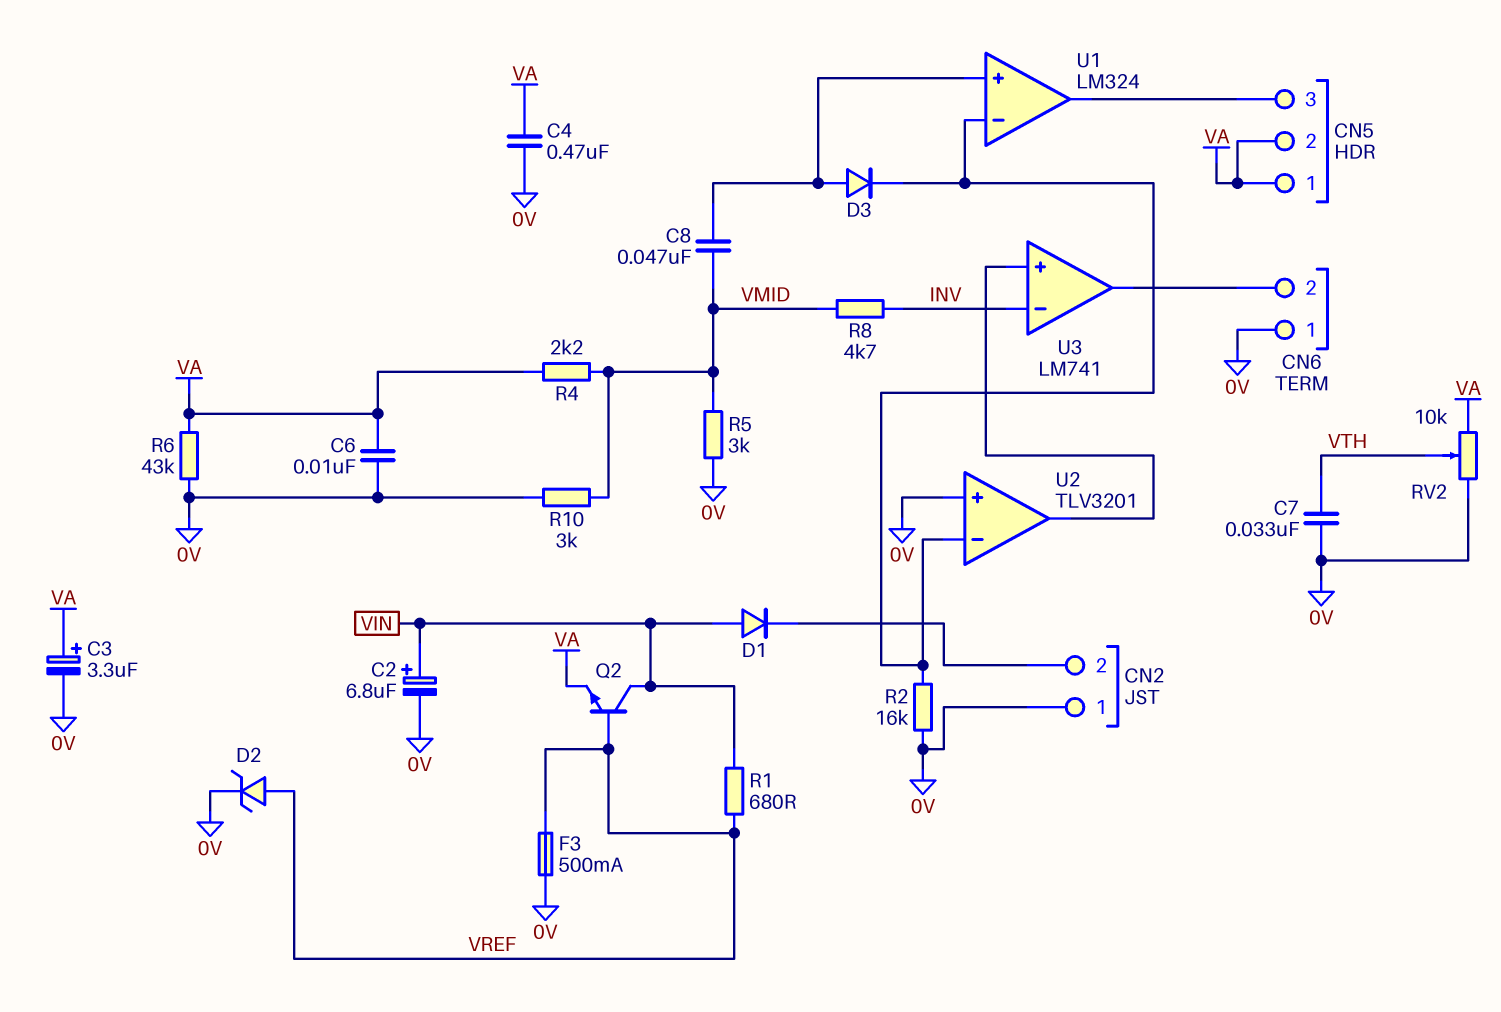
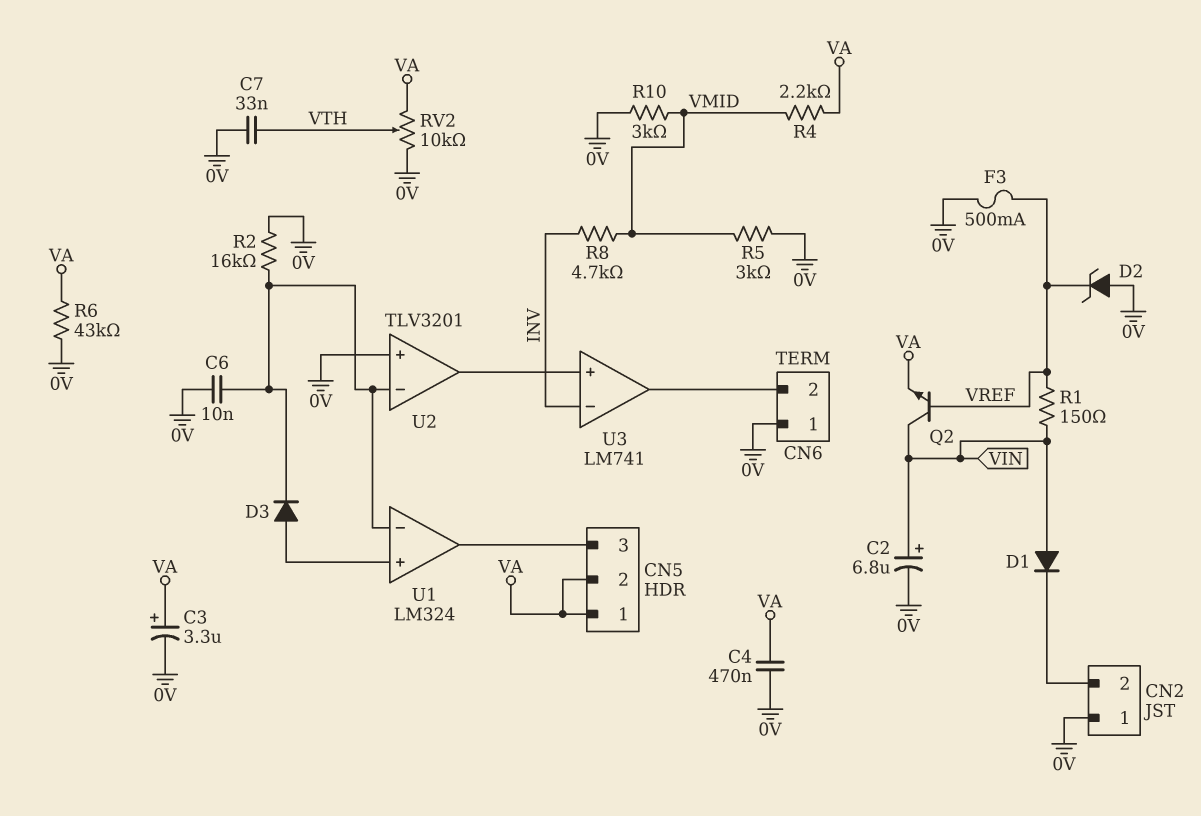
C6: 10nF (0V, VA) -> 10nF (0V, U1/in-)
C8: 47nF (U1/in+, VMID) -> none
D2: zener (A VREF, K 0V) -> zener (A 0V, K VREF)
R1: 680 (VIN, VREF) -> 150 (VIN, VREF)

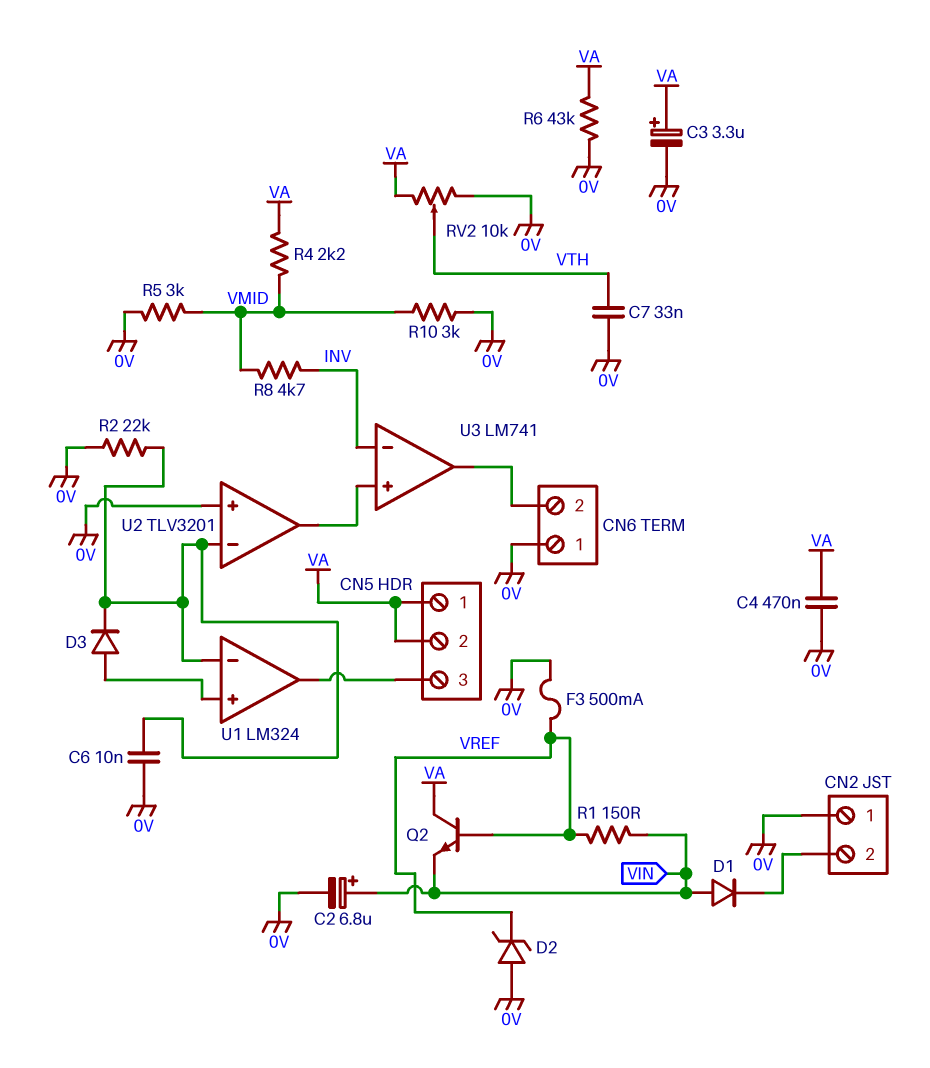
Q2: NPN (B VREF, C VIN, E VA) -> NPN (B VREF, C VA, E VIN)
R2: 16k (0V, U1/in-) -> 22k (0V, U1/in-)

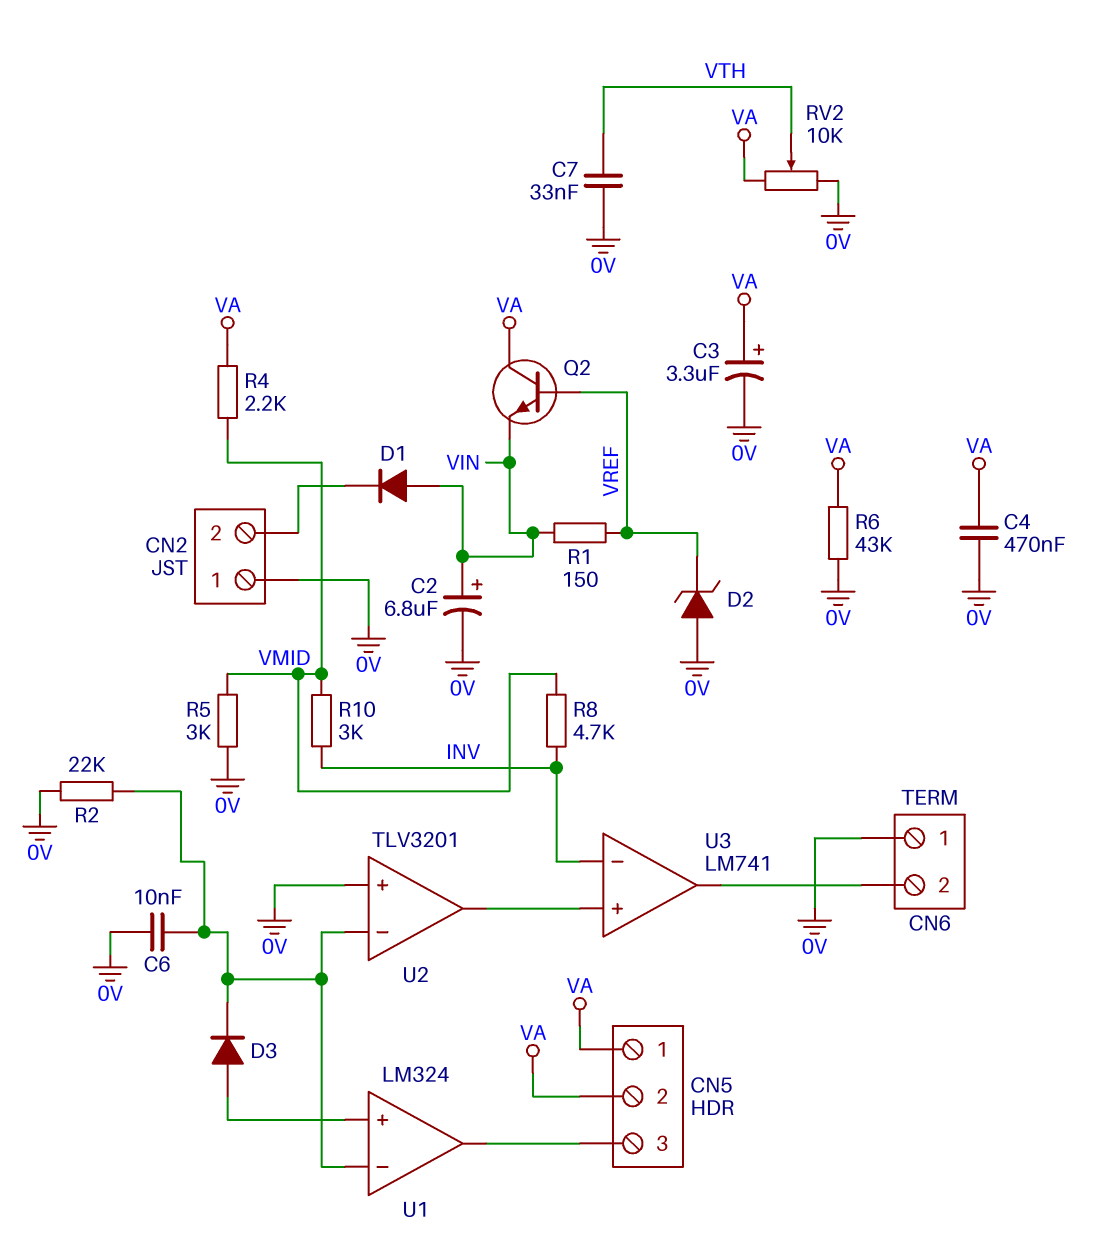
F3: 500mA (0V, VREF) -> none
R10: 3k (0V, VMID) -> 3k (INV, VMID)

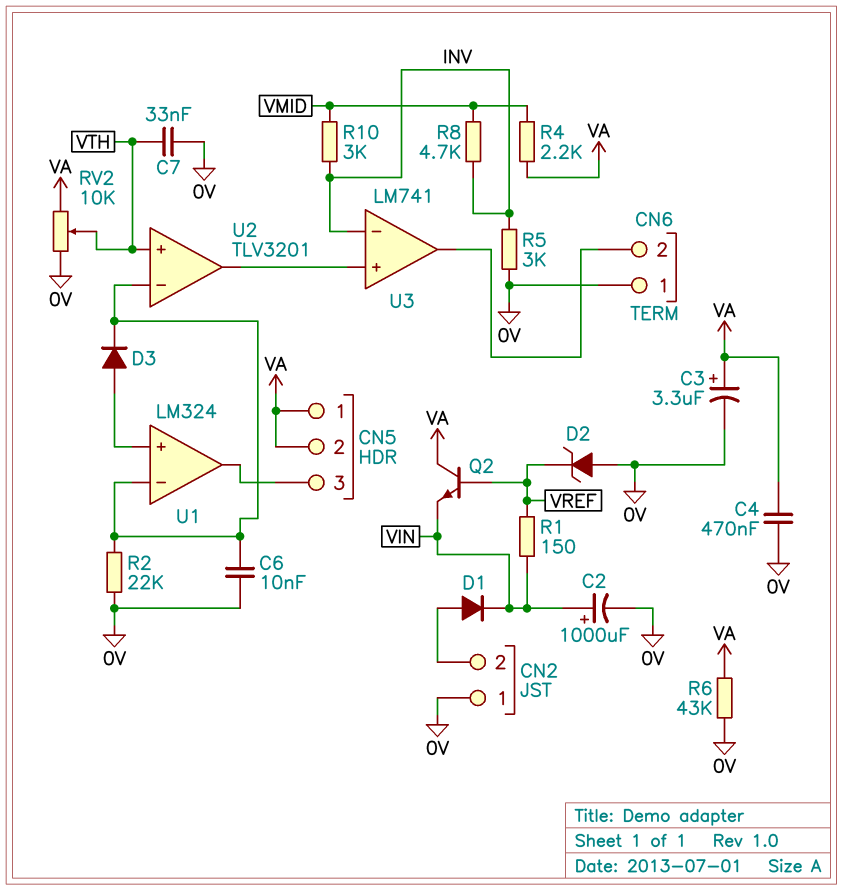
C2: 6.8uF (plus VIN, minus 0V) -> 1000uF (plus VIN, minus 0V)
D1: diode (A VIN, K CN2/2) -> diode (A CN2/2, K VIN)
R5: 3k (0V, VMID) -> 3k (0V, INV)
U2 pin in+: 0V -> VTH

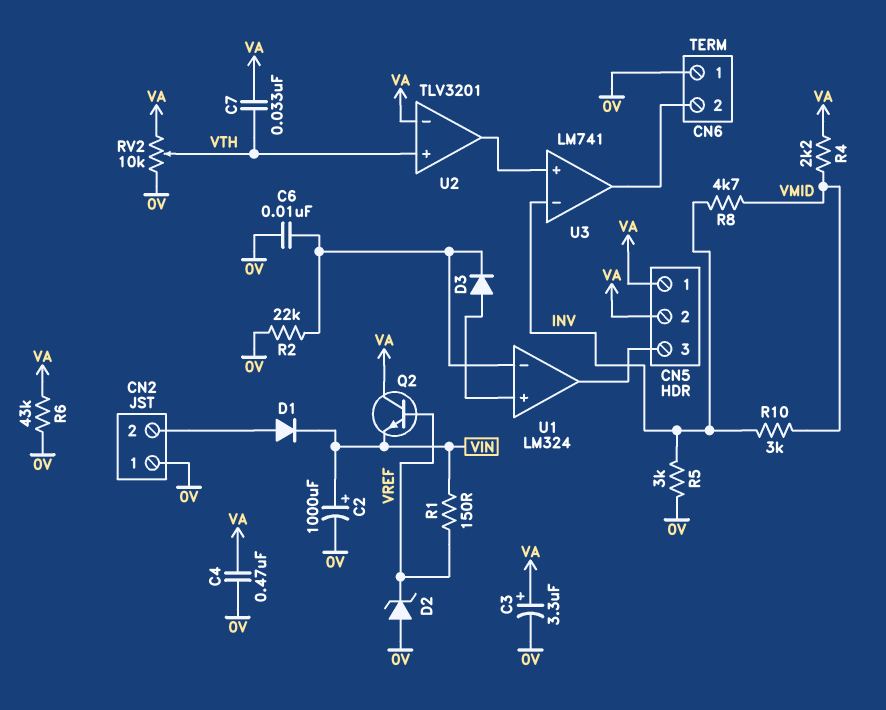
C7: 33nF (0V, VTH) -> 33nF (VA, VTH)
U2 pin in-: U1/in- -> VA

